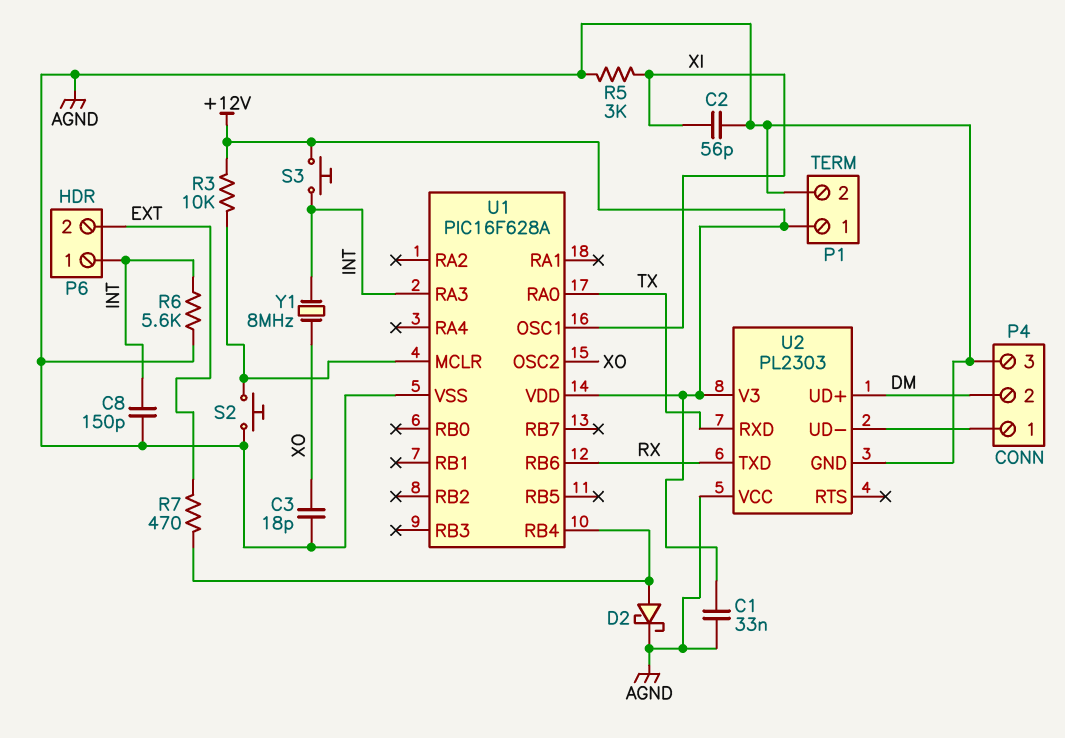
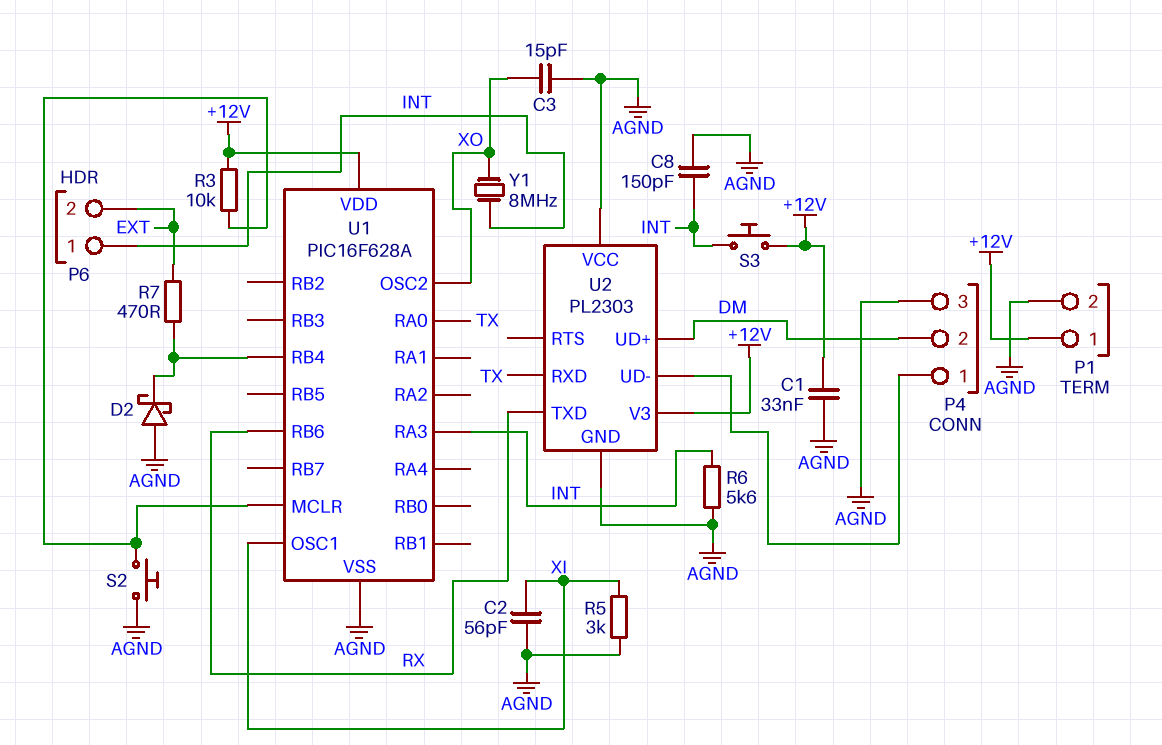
C3: 18pF (AGND, XO) -> 15pF (AGND, XO)
D2: schottky (A U1/RB4, K AGND) -> schottky (A AGND, K U1/RB4)

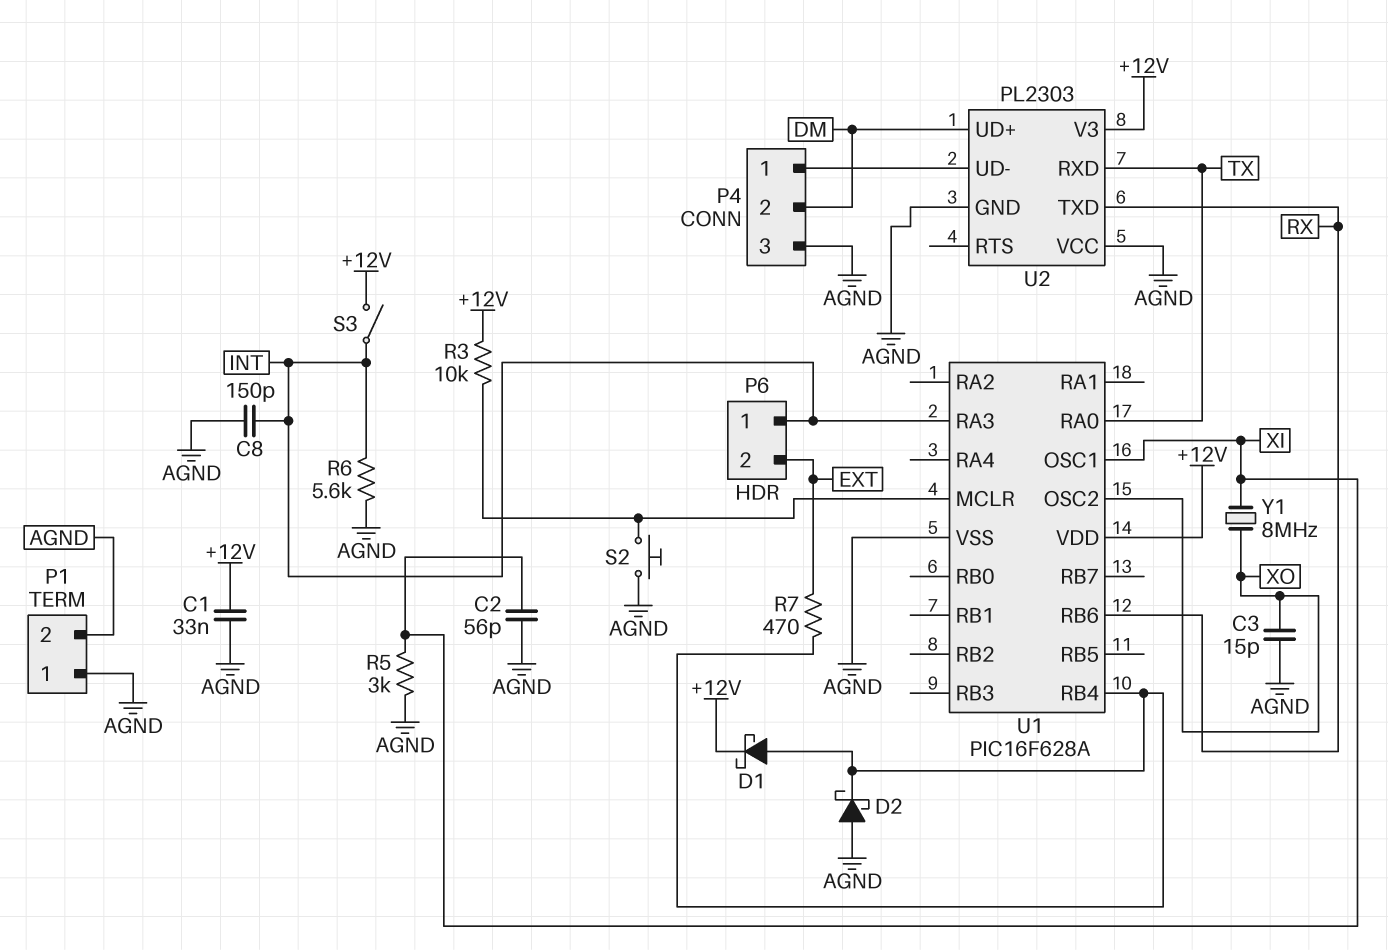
D1: none -> schottky (A U1/RB4, K +12V)
P1 pin 1: +12V -> AGND
S3: button (+12V, INT) -> switch (+12V, INT)
Y1: 8MHz (INT, XO) -> 8MHz (XI, XO)

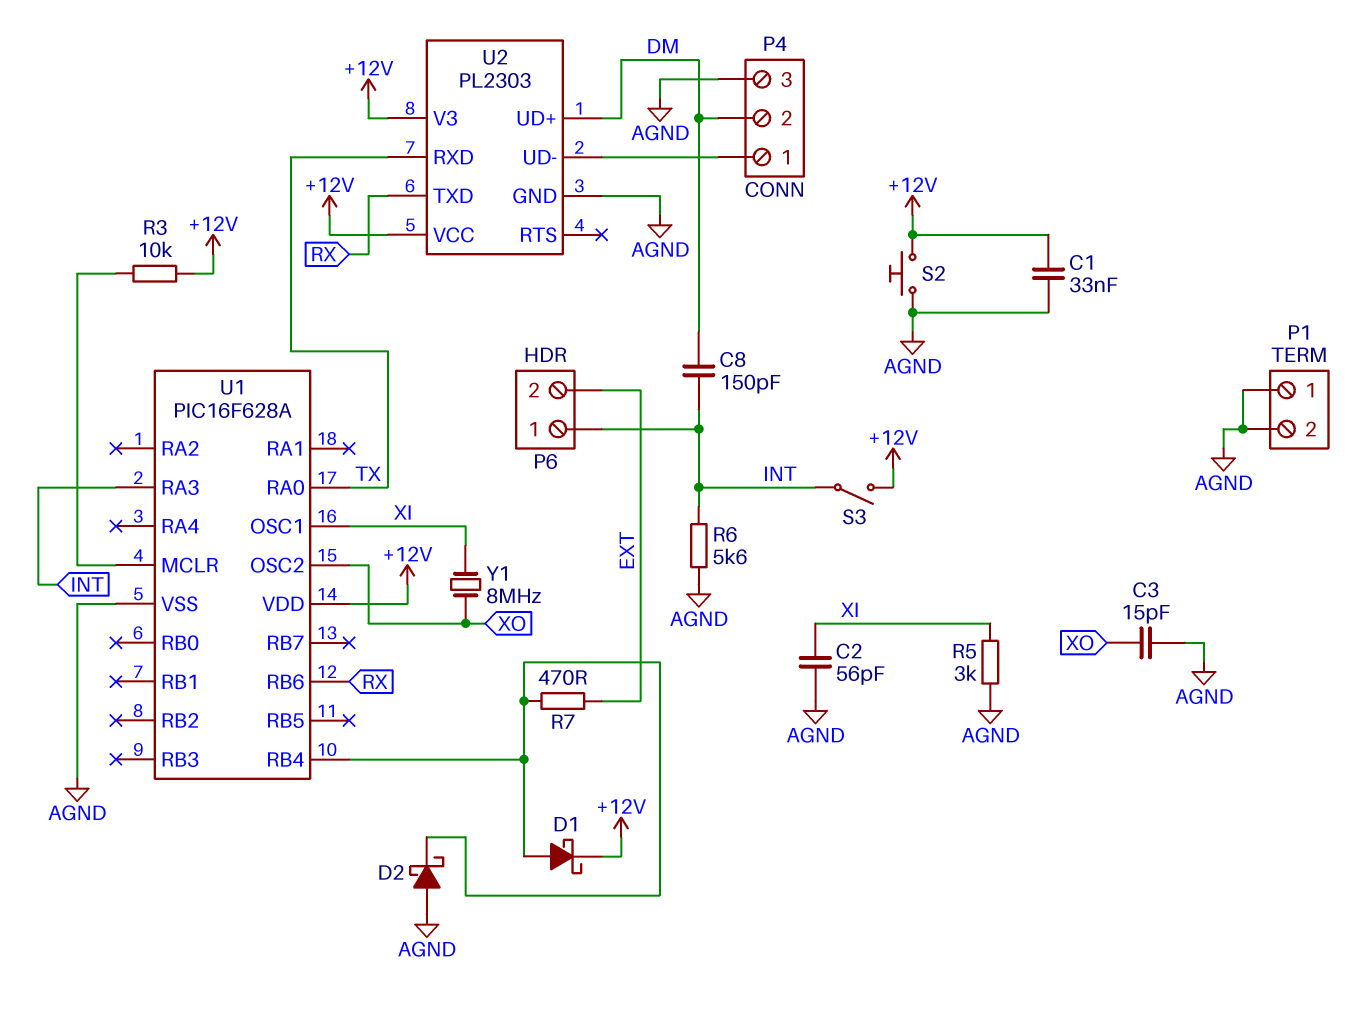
C8: 150pF (AGND, INT) -> 150pF (DM, INT)
S2: button (AGND, U1/MCLR) -> button (+12V, AGND)
U2 pin VCC: AGND -> +12V

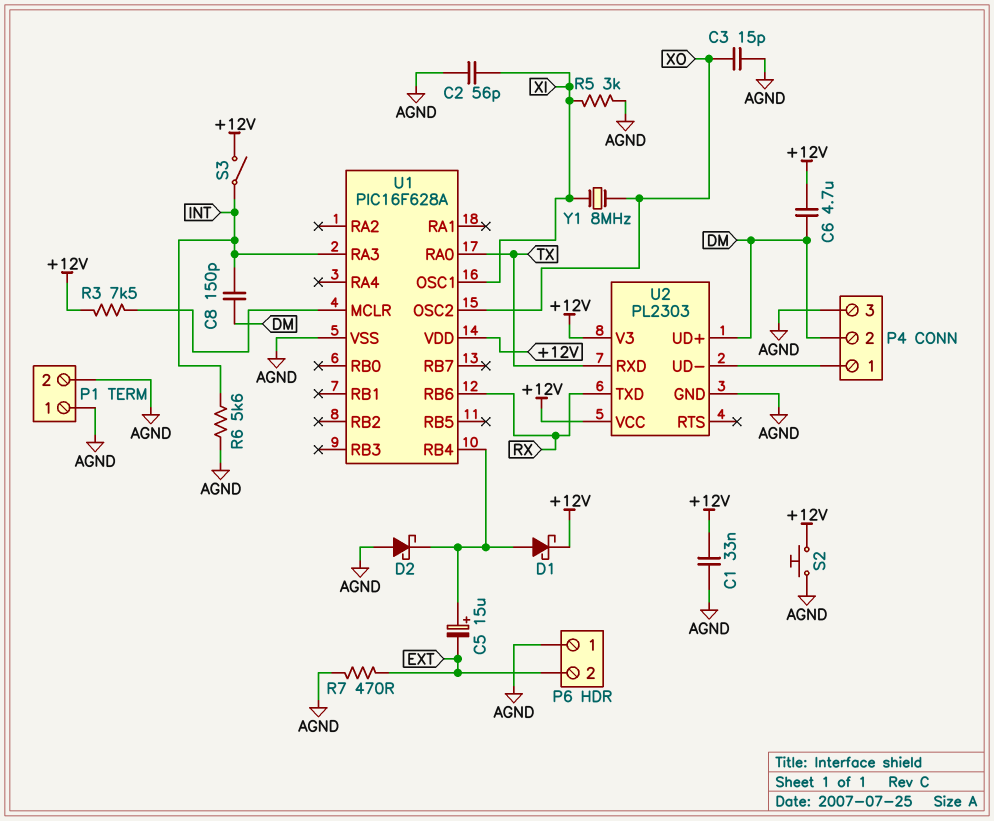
C5: none -> 15uF (plus U1/RB4, minus EXT)
C6: none -> 4.7uF (+12V, DM)
P6 pin 1: INT -> AGND
R3: 10k (+12V, U1/MCLR) -> 7.5k (+12V, U1/MCLR)
R7: 470 (EXT, U1/RB4) -> 470 (AGND, EXT)

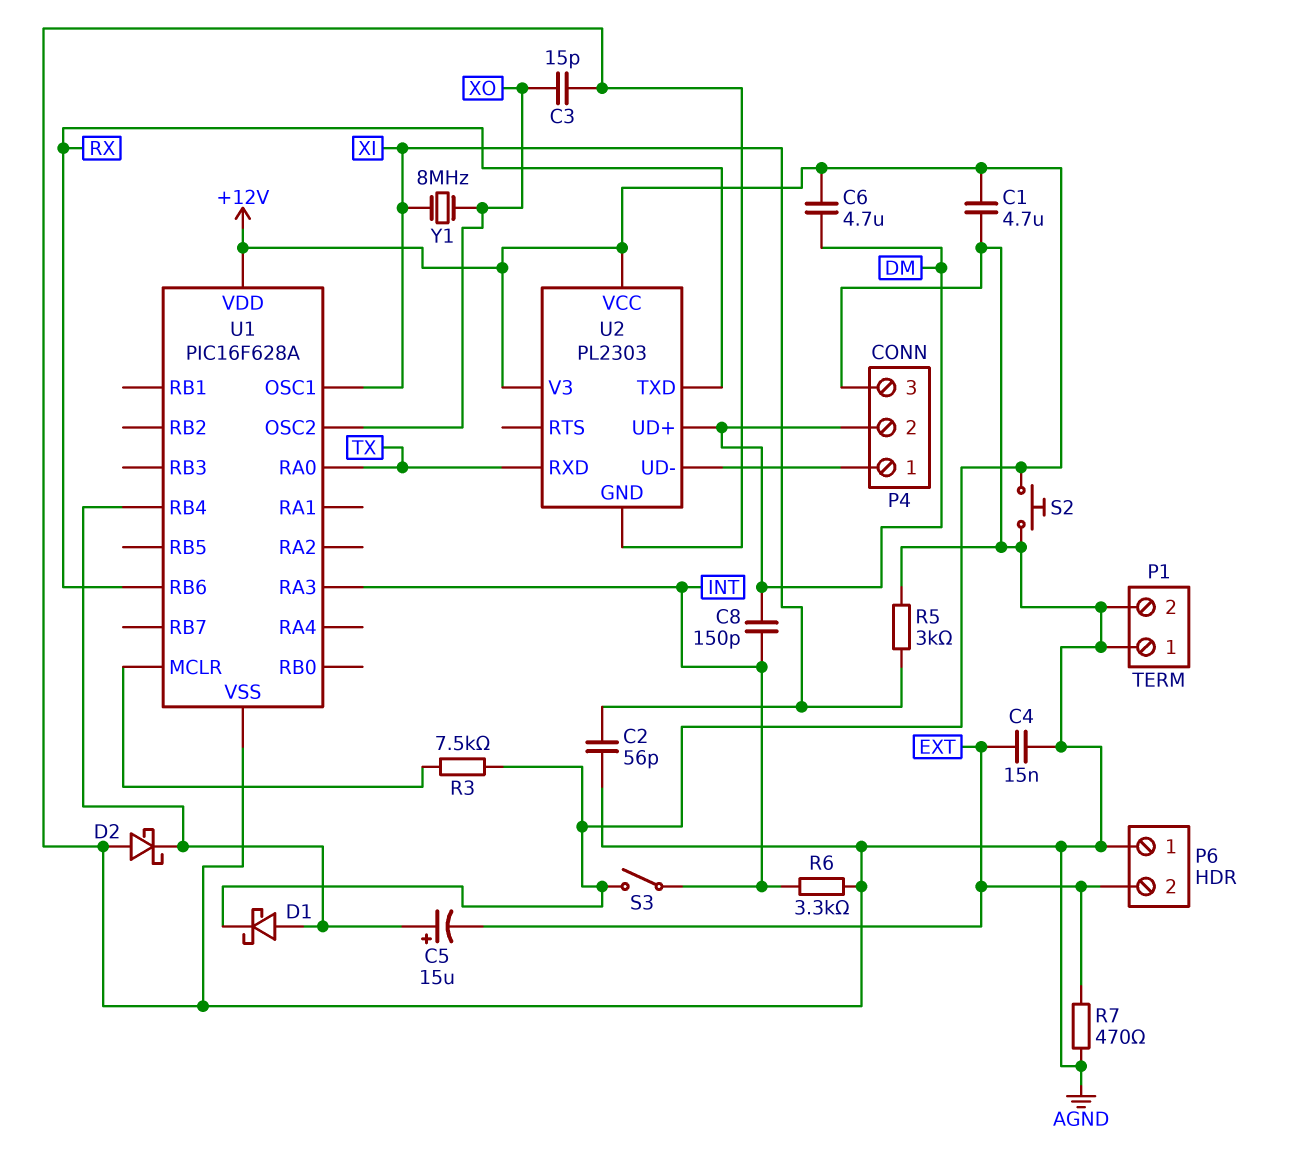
C1: 33nF (+12V, AGND) -> 4.7uF (+12V, AGND)
C4: none -> 15nF (AGND, EXT)
R6: 5.6k (AGND, INT) -> 3.3k (AGND, INT)

